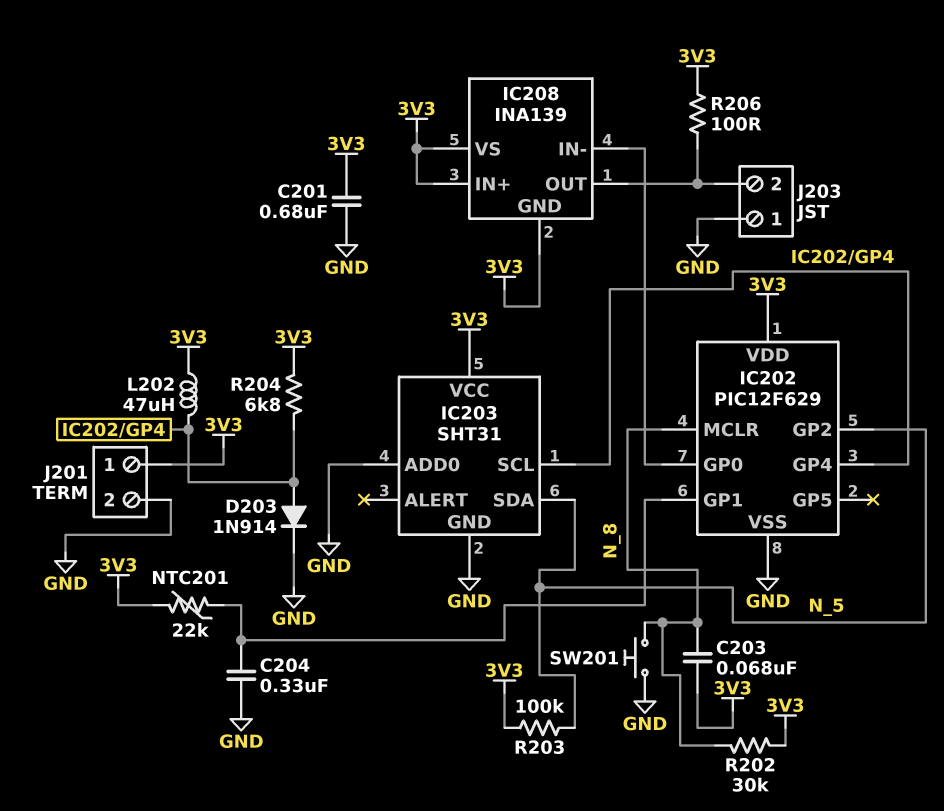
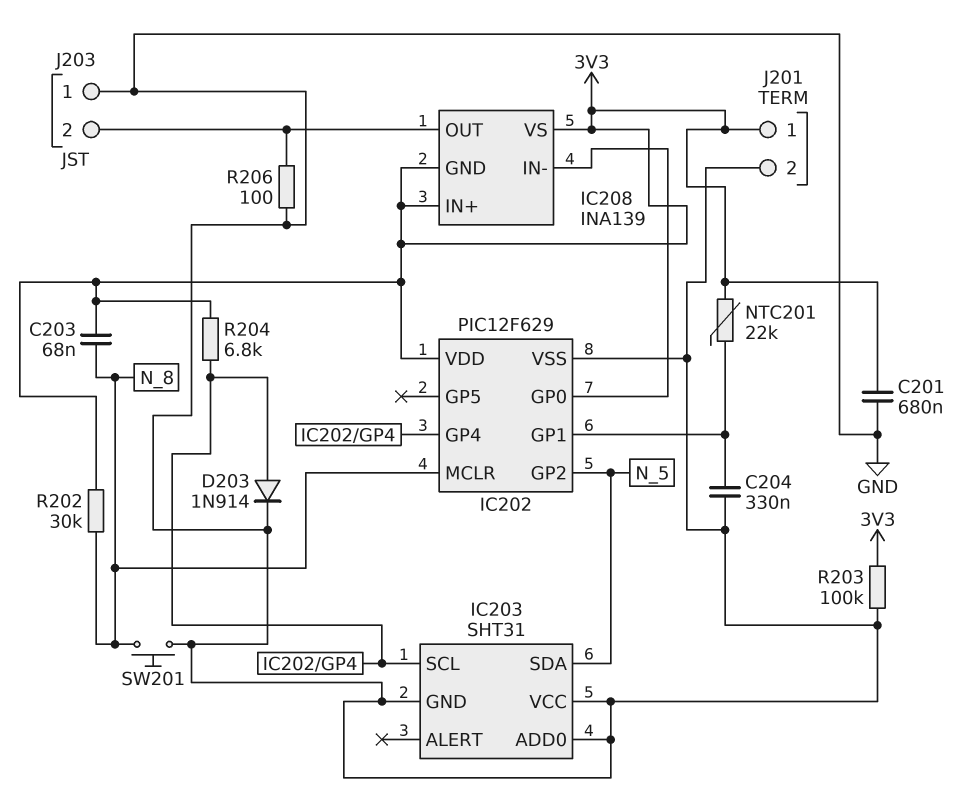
IC203 pin VCC: 3V3 -> GND
L202: 47uH (3V3, IC202/GP4) -> none
R203: 100k (3V3, N_5) -> 100k (3V3, GND)
R206: 100 (3V3, IC208/OUT) -> 100 (GND, IC208/OUT)

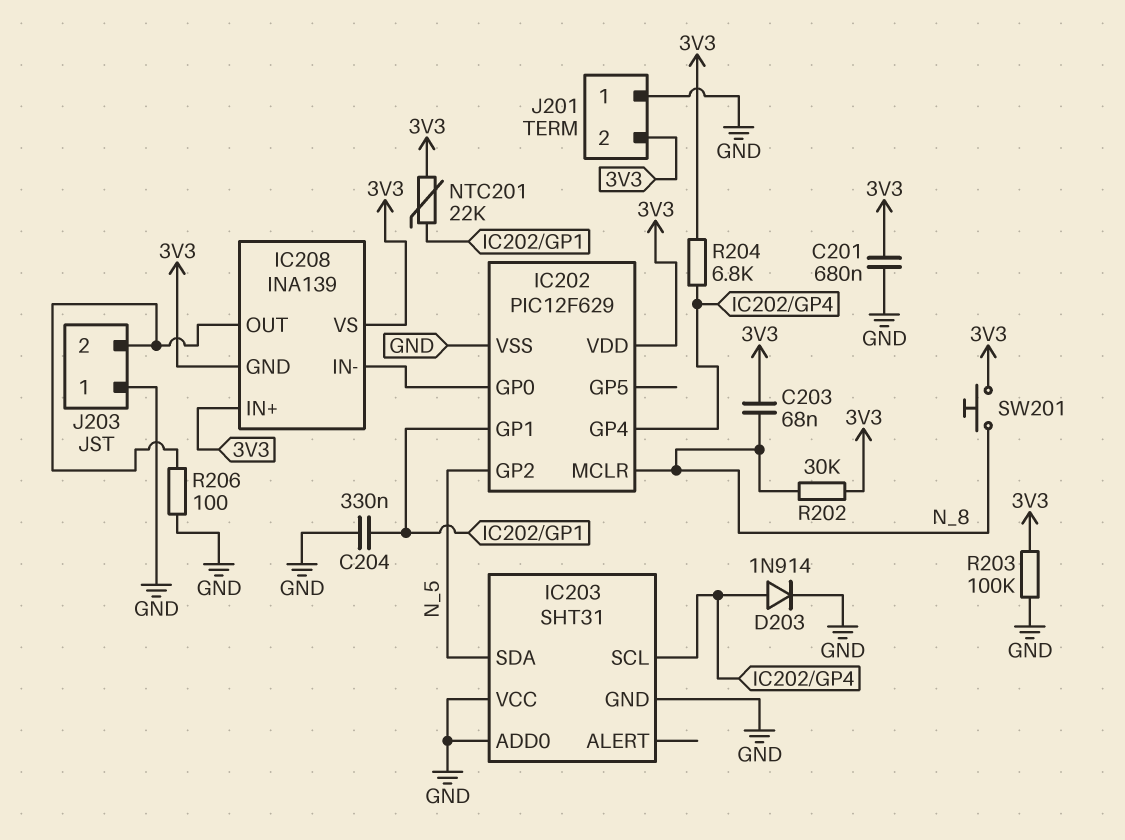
J201 pin 1: 3V3 -> GND
J201 pin 2: GND -> 3V3
SW201: button (GND, N_8) -> button (3V3, N_8)

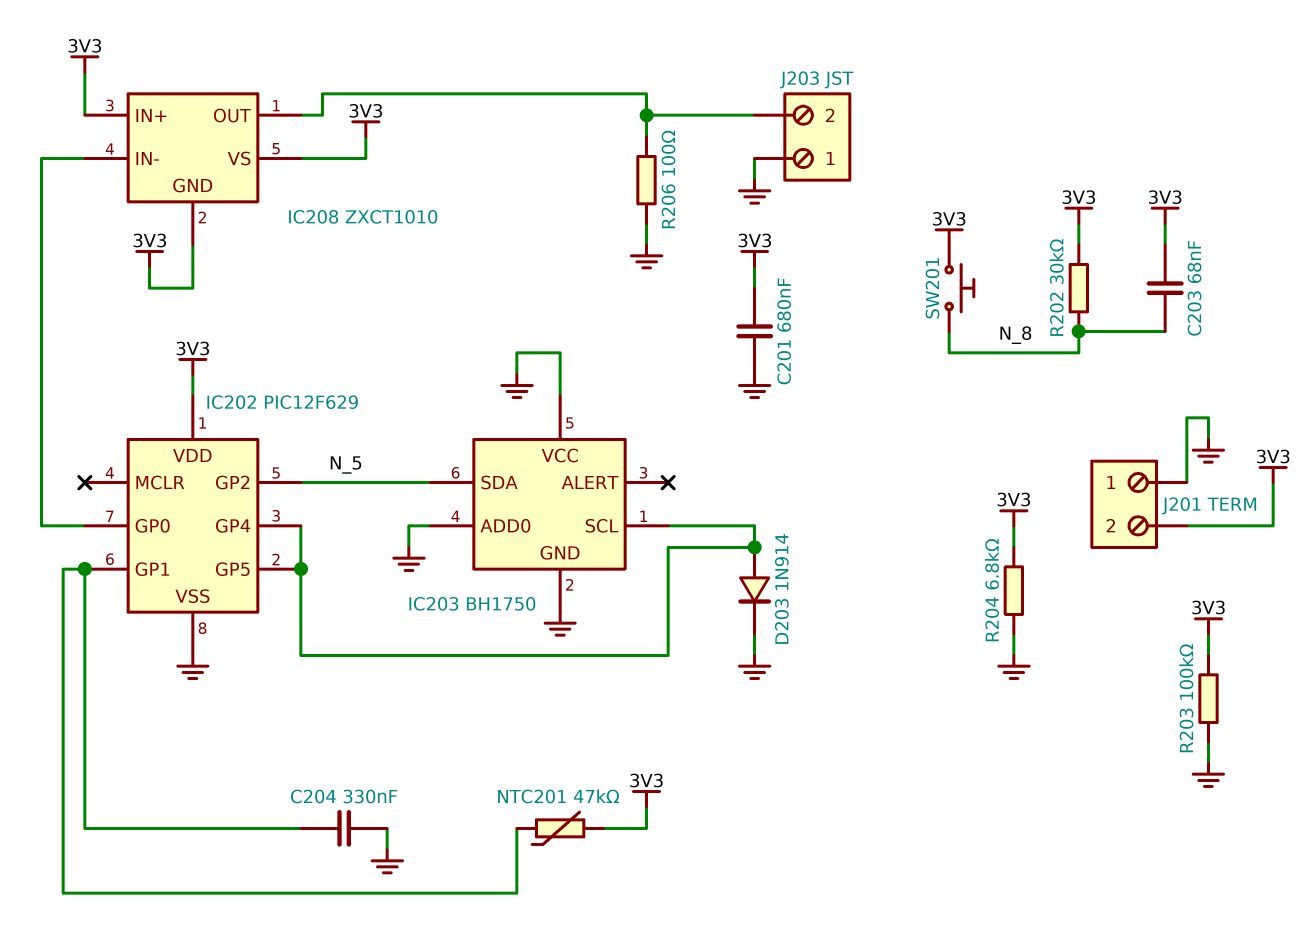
IC202 pin GP5: none -> IC202/GP4
IC202 pin MCLR: N_8 -> none
IC203: SHT31 -> BH1750
IC208: INA139 -> ZXCT1010
NTC201: 22k (3V3, IC202/GP1) -> 47k (3V3, IC202/GP1)
R204: 6.8k (3V3, IC202/GP4) -> 6.8k (3V3, GND)

